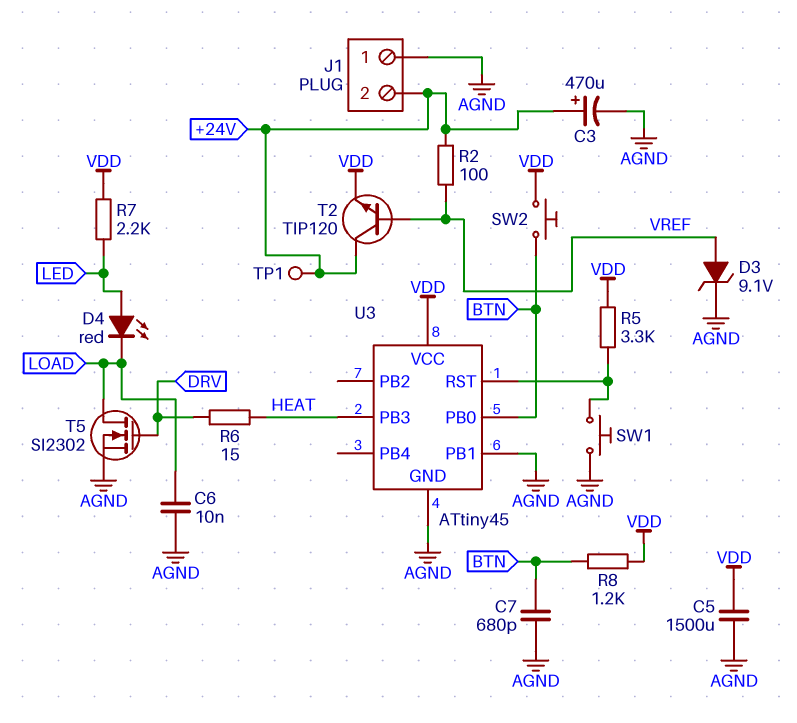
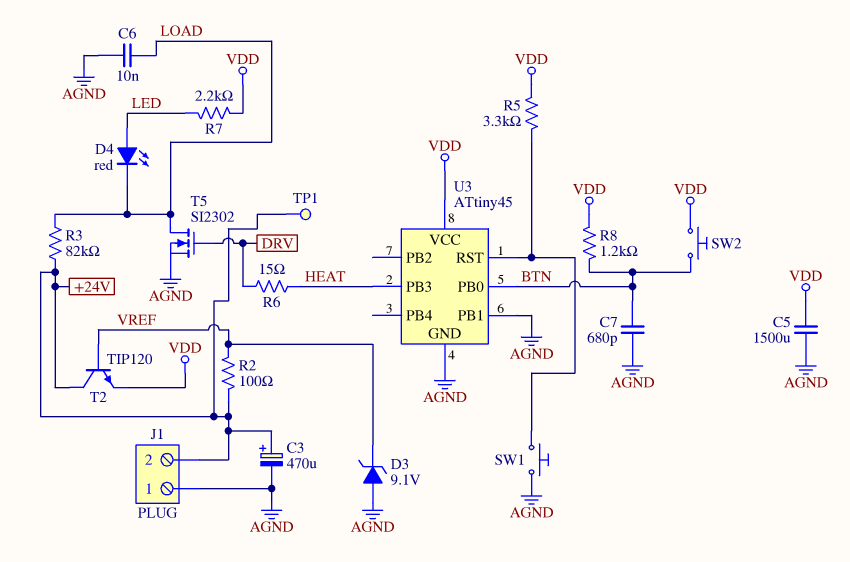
D3: zener 9.1V (A VREF, K AGND) -> zener 9.1V (A AGND, K VREF)
R3: none -> 82k (+24V, LOAD)

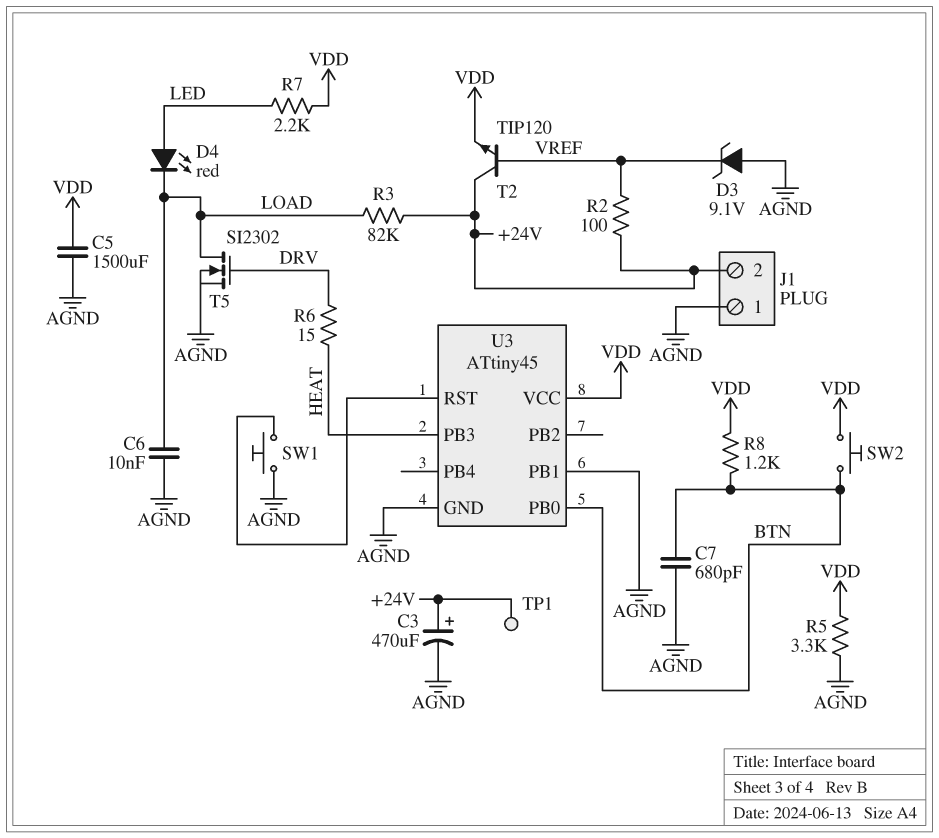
R5: 3.3k (U3/RST, VDD) -> 3.3k (AGND, VDD)

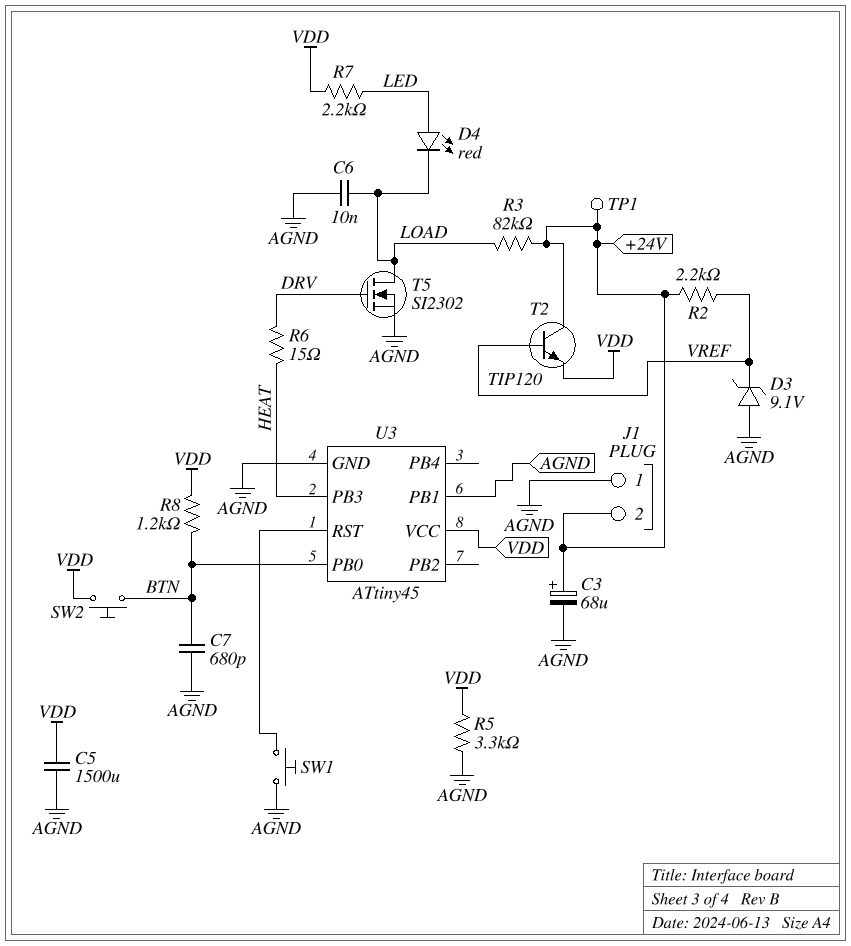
C3: 470uF (plus +24V, minus AGND) -> 68uF (plus +24V, minus AGND)
R2: 100 (+24V, VREF) -> 2.2k (+24V, VREF)

